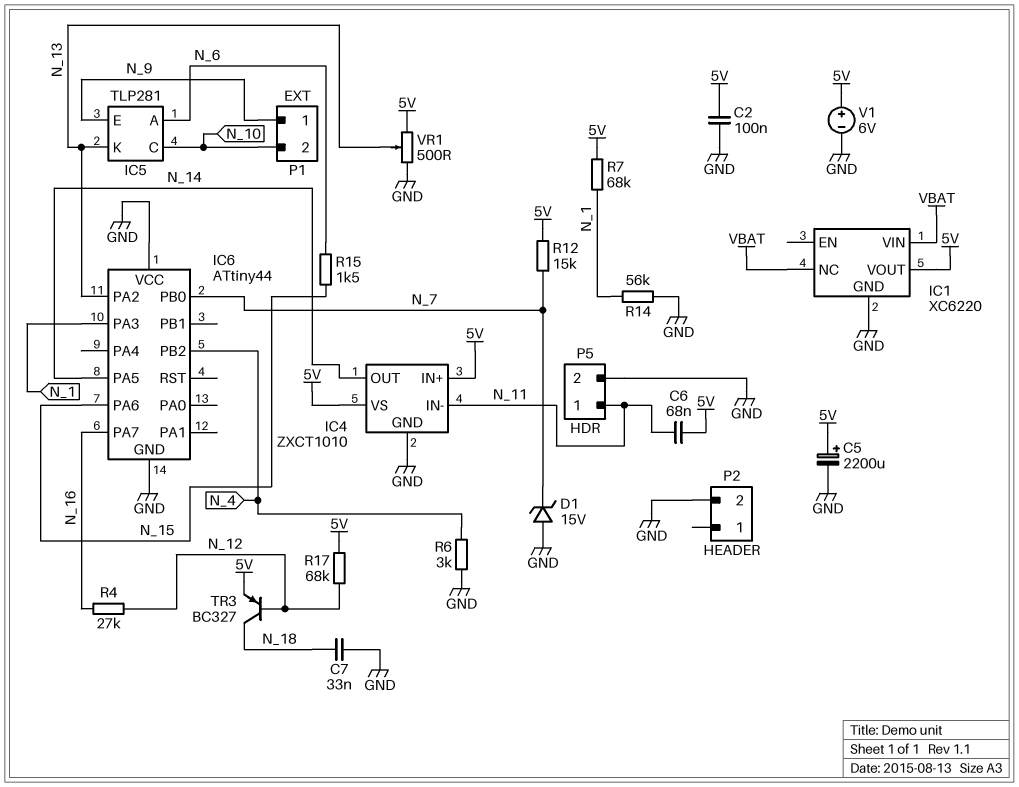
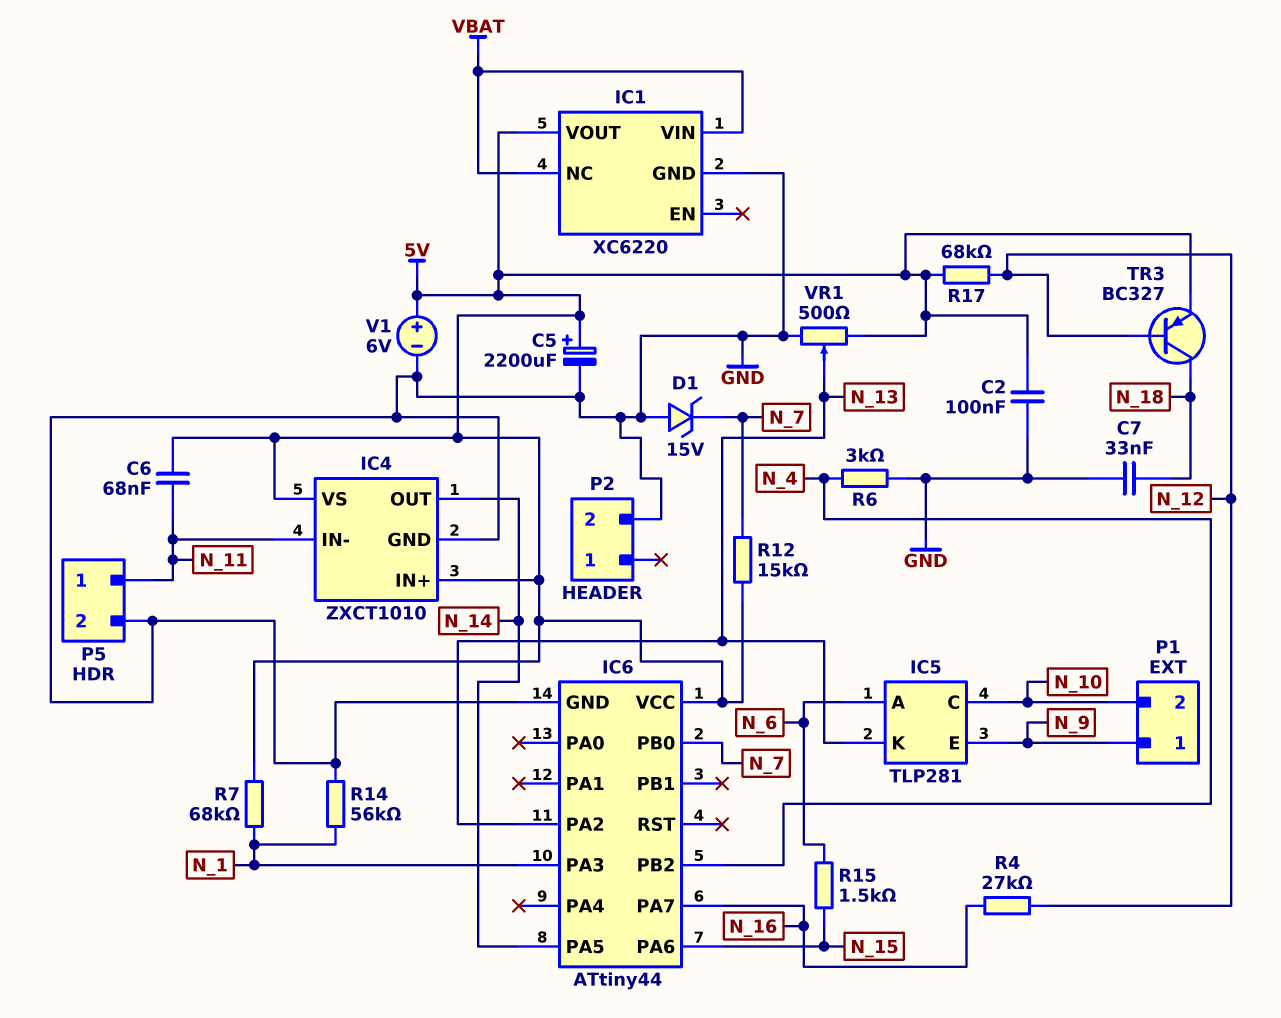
IC6 pin VCC: GND -> 5V

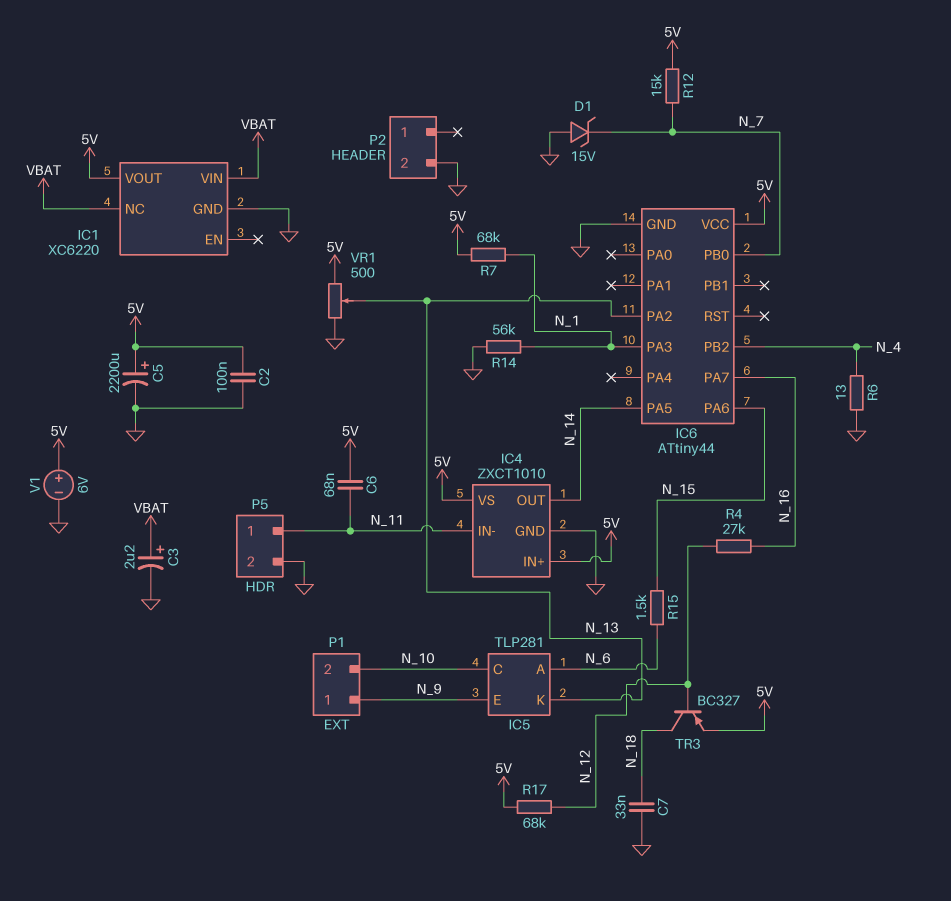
C3: none -> 2.2uF (plus VBAT, minus GND)
R6: 3k (GND, N_4) -> 13 (GND, N_4)

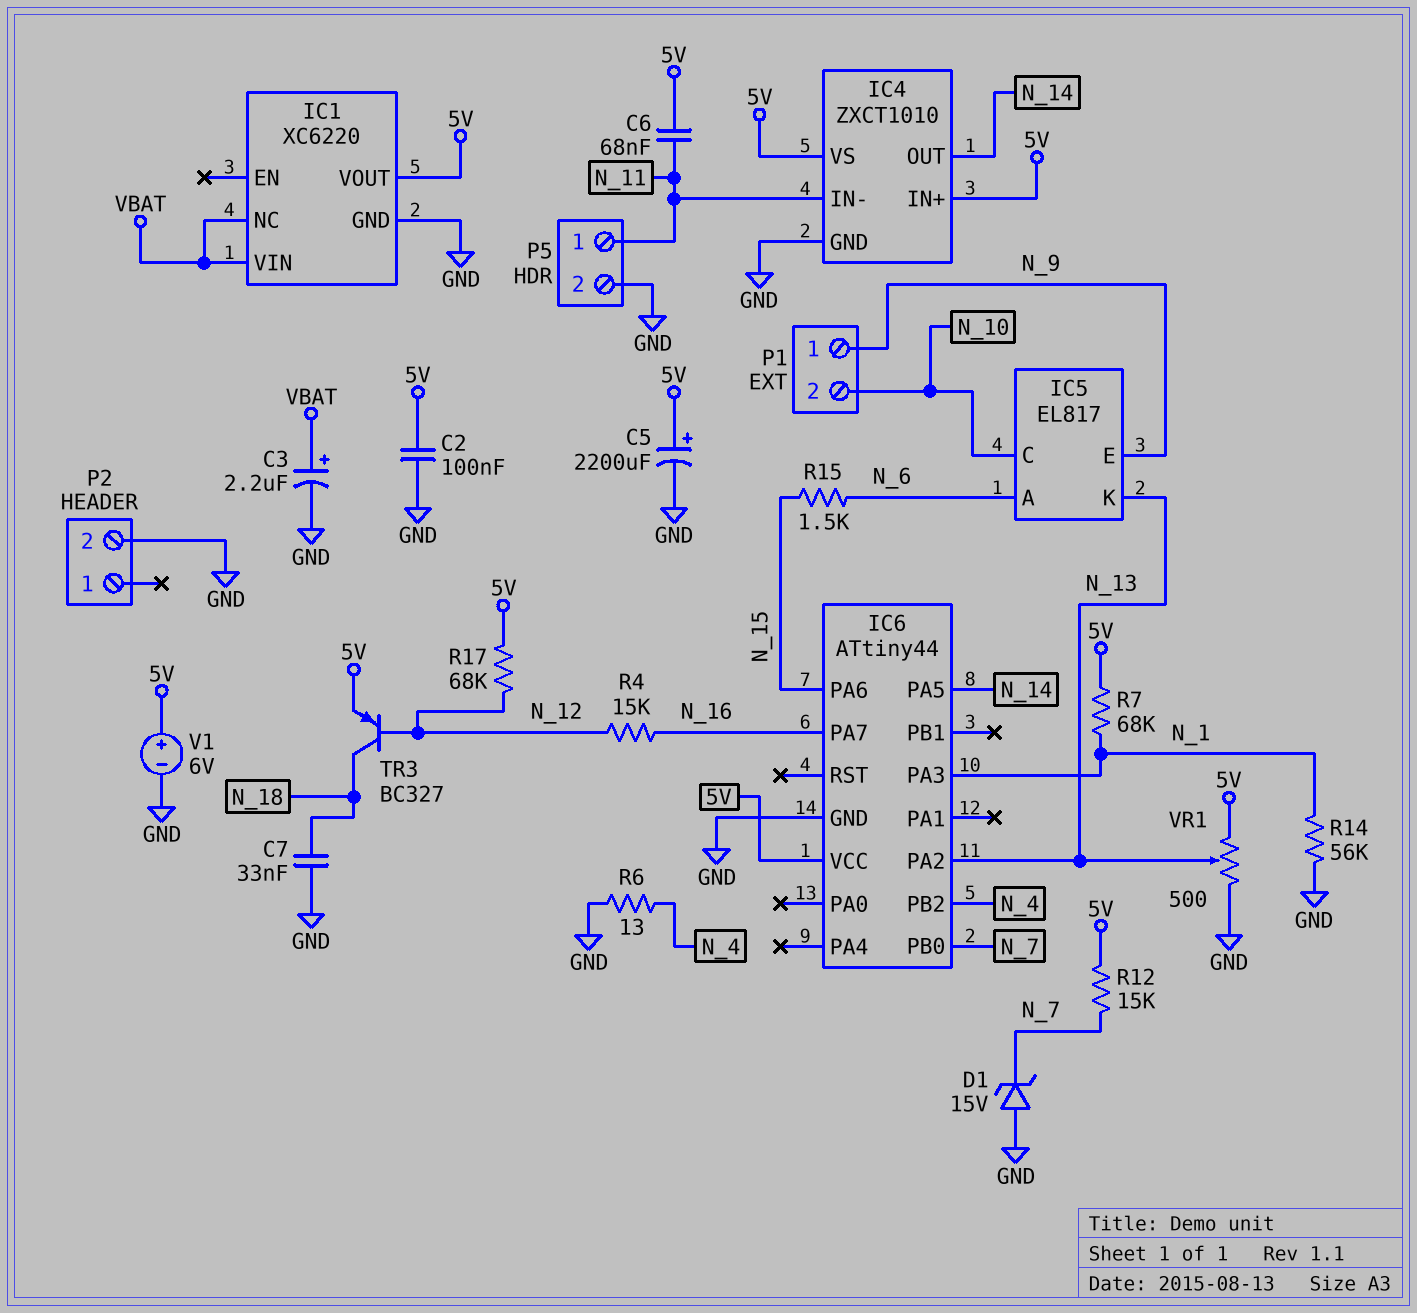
IC5: TLP281 -> EL817
R4: 27k (N_12, N_16) -> 15k (N_12, N_16)

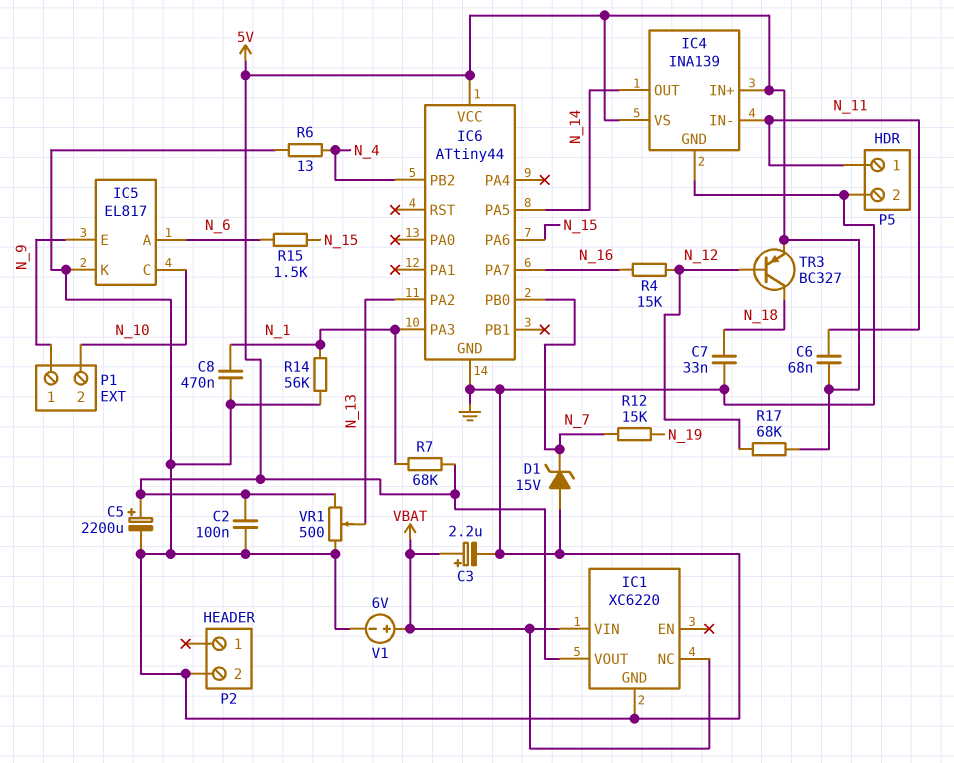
C8: none -> 470nF (GND, N_1)
IC4: ZXCT1010 -> INA139
IC5 pin K: N_13 -> GND
R12: 15k (5V, N_7) -> 15k (N_7, N_19)
V1: 6V (plus 5V, minus GND) -> 6V (plus VBAT, minus GND)

